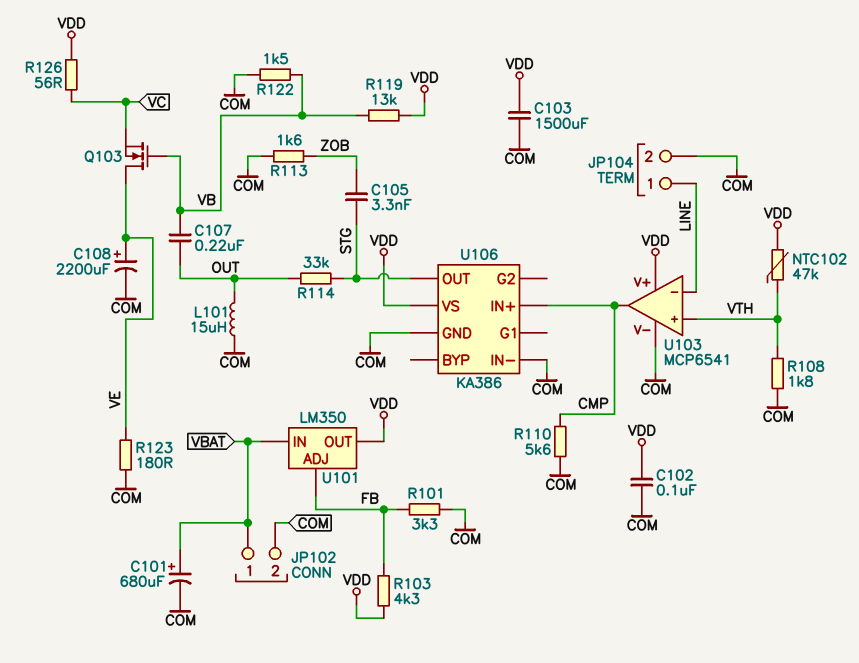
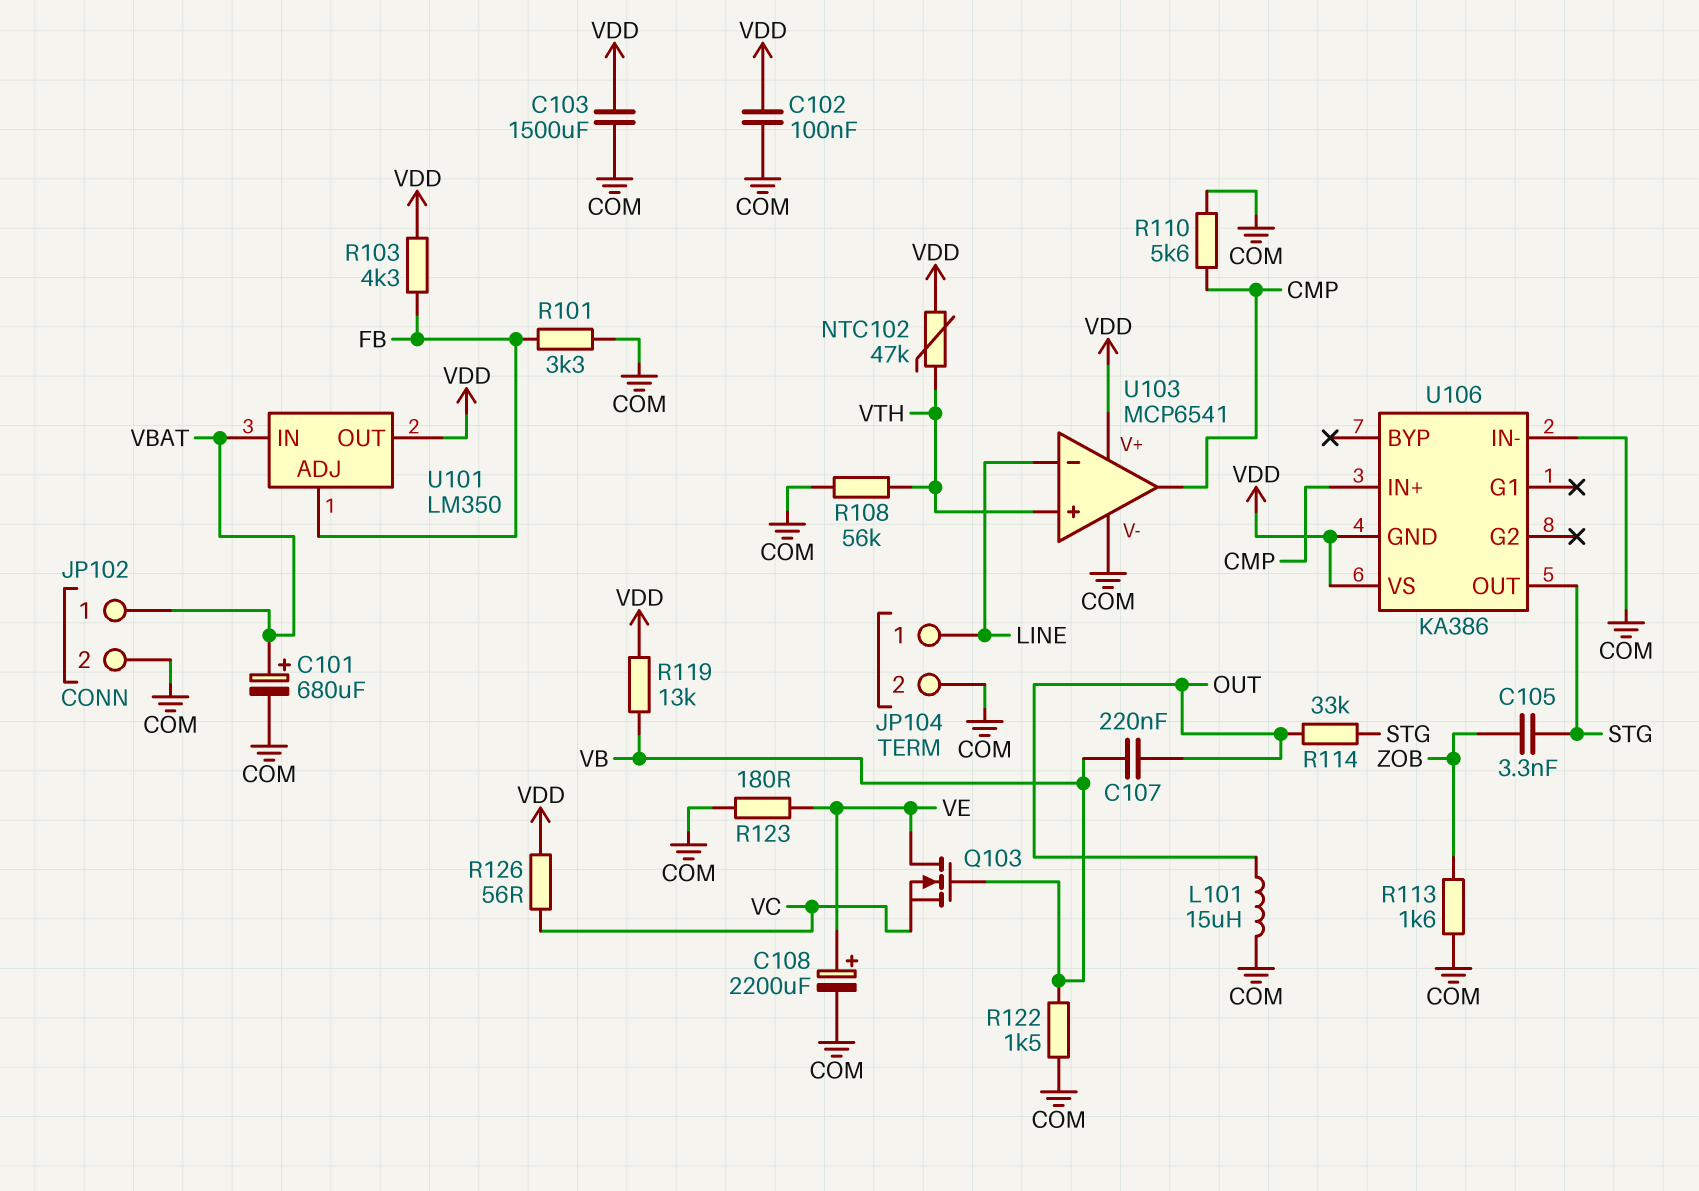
R108: 1.8k (COM, VTH) -> 56k (COM, VTH)
U106 pin GND: COM -> VDD

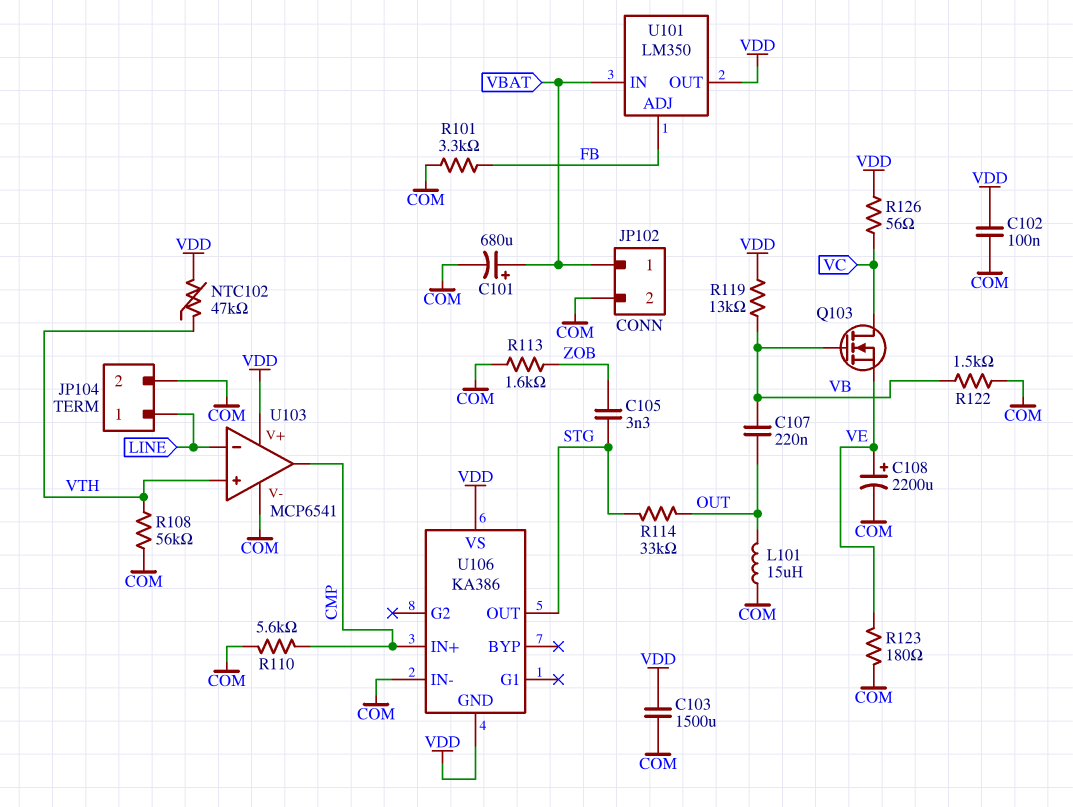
Q103: NMOS (G VB, D VE, S VC) -> NMOS (G VB, D VC, S VE)
R103: 4.3k (FB, VDD) -> none

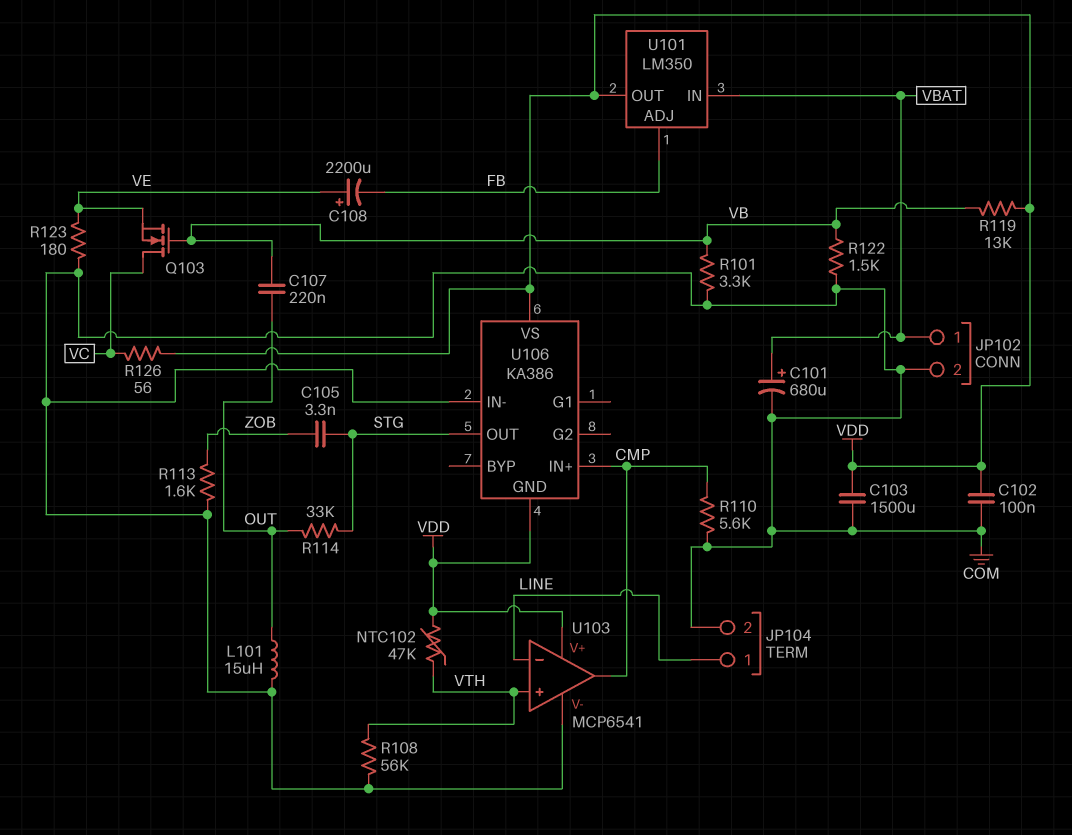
C108: 2200uF (plus VE, minus COM) -> 2200uF (plus VE, minus FB)
R101: 3.3k (COM, FB) -> 3.3k (COM, VB)

